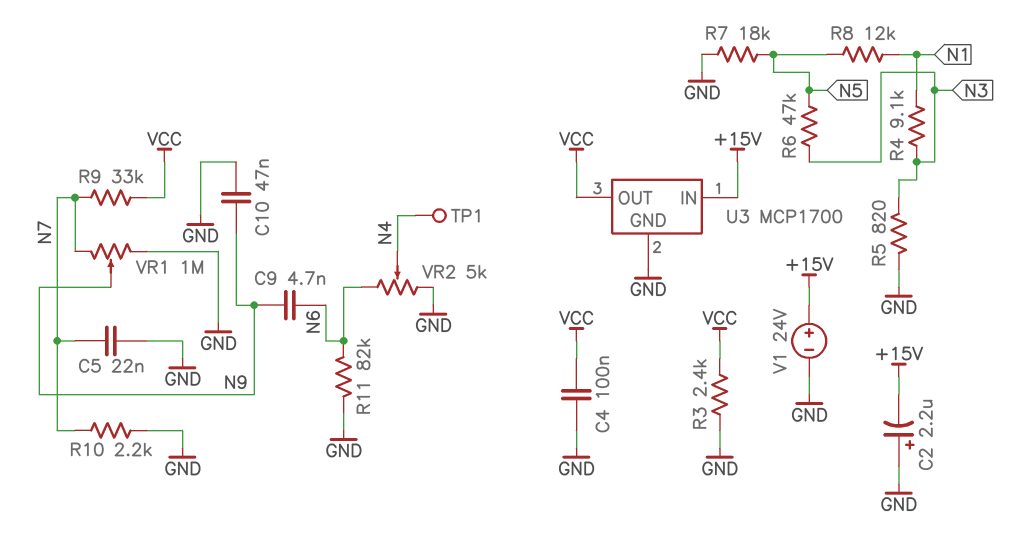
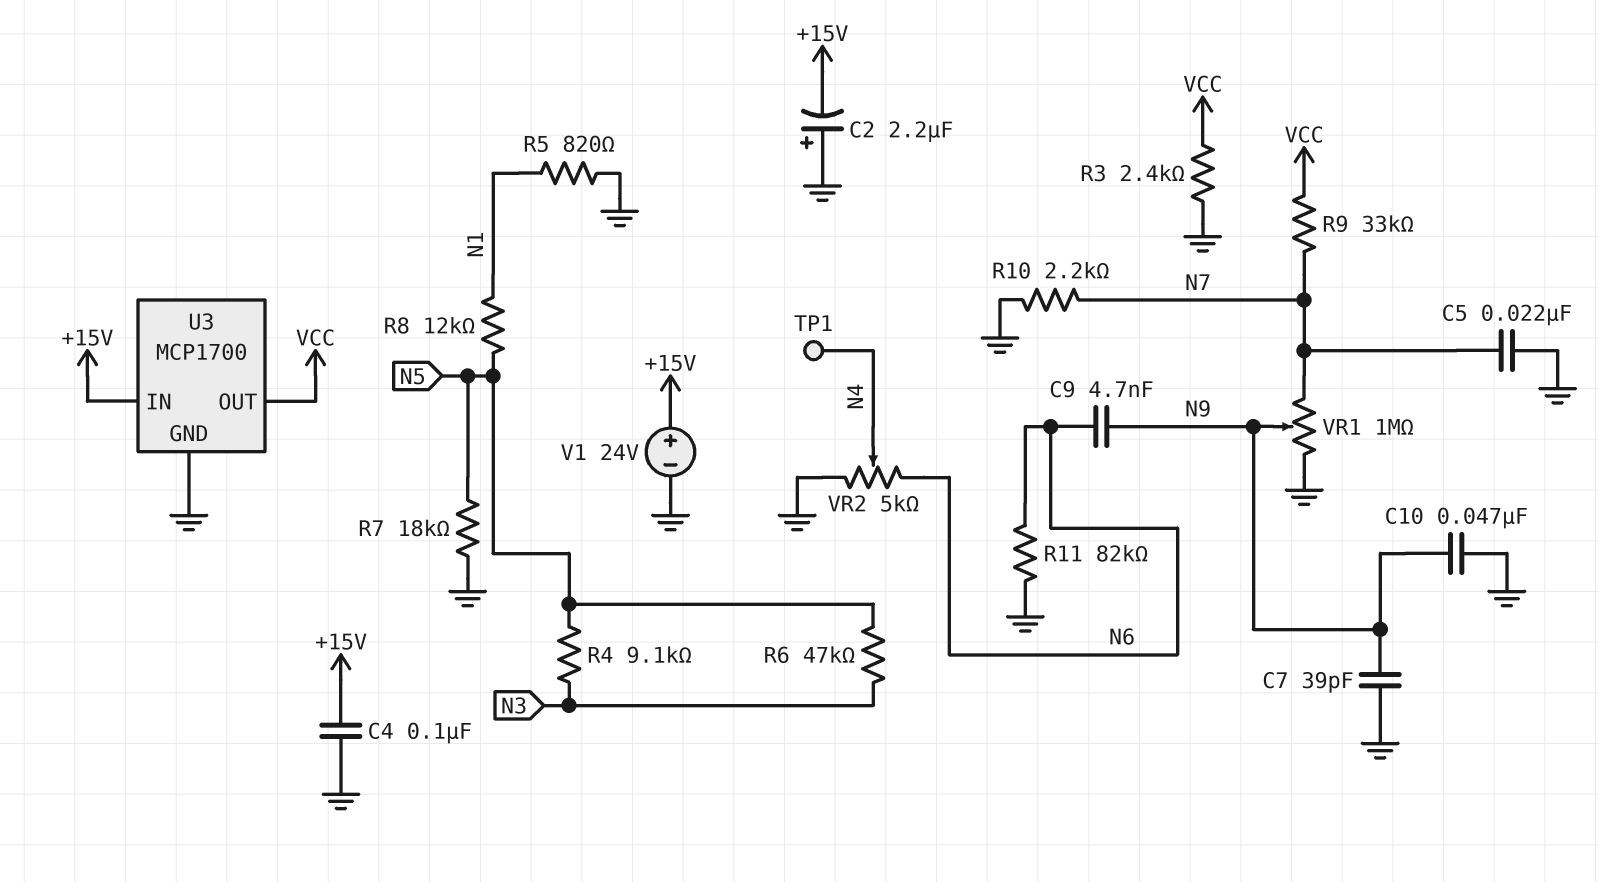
C4: 100nF (GND, VCC) -> 100nF (+15V, GND)
C7: none -> 39pF (GND, N9)
R4: 9.1k (N1, N3) -> 9.1k (N3, N5)
R5: 820 (GND, N3) -> 820 (GND, N1)

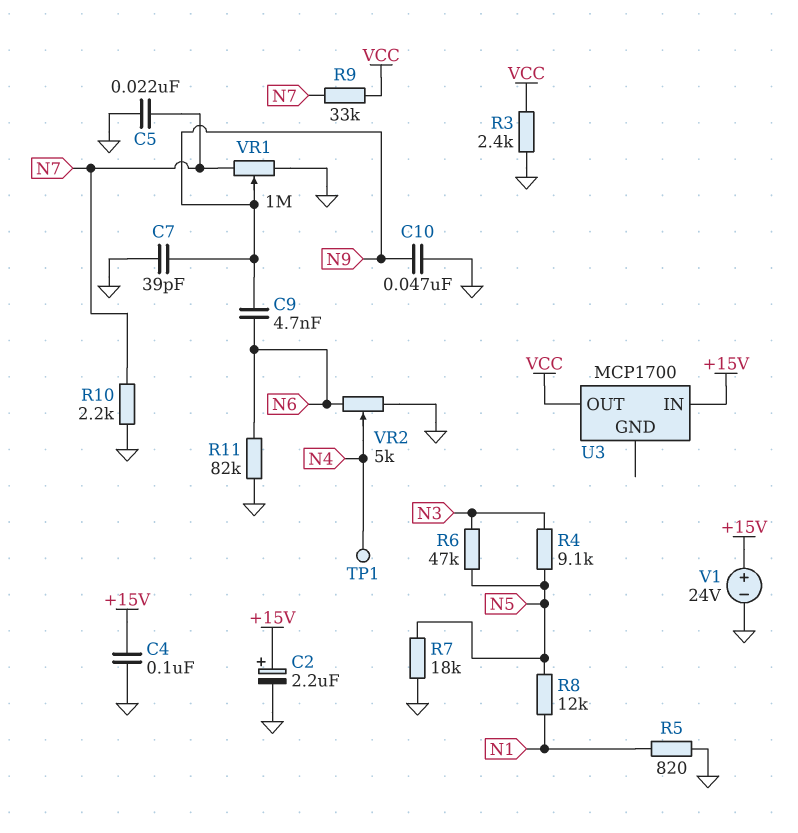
C2: 2.2uF (plus GND, minus +15V) -> 2.2uF (plus +15V, minus GND)
U3 pin GND: GND -> none

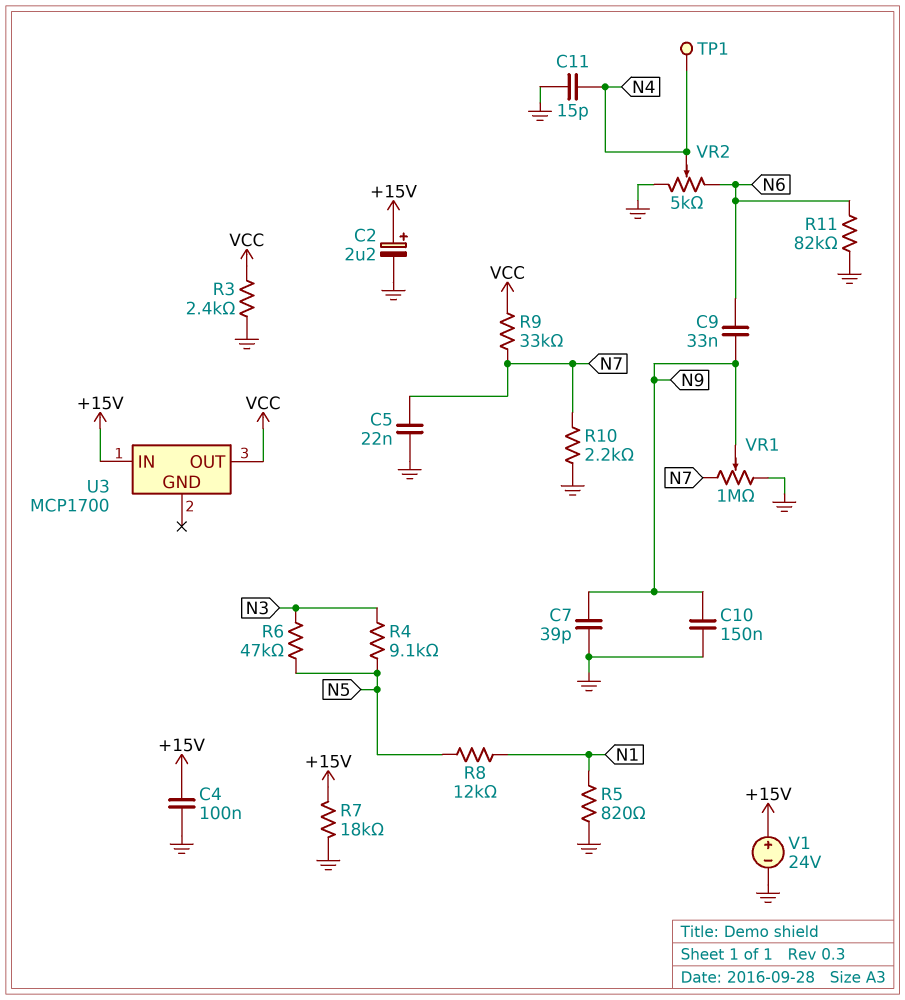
C9: 4.7nF (N6, N9) -> 33nF (N6, N9)
C10: 47nF (GND, N9) -> 150nF (GND, N9)
C11: none -> 15pF (GND, N4)
R7: 18k (GND, N5) -> 18k (+15V, GND)

